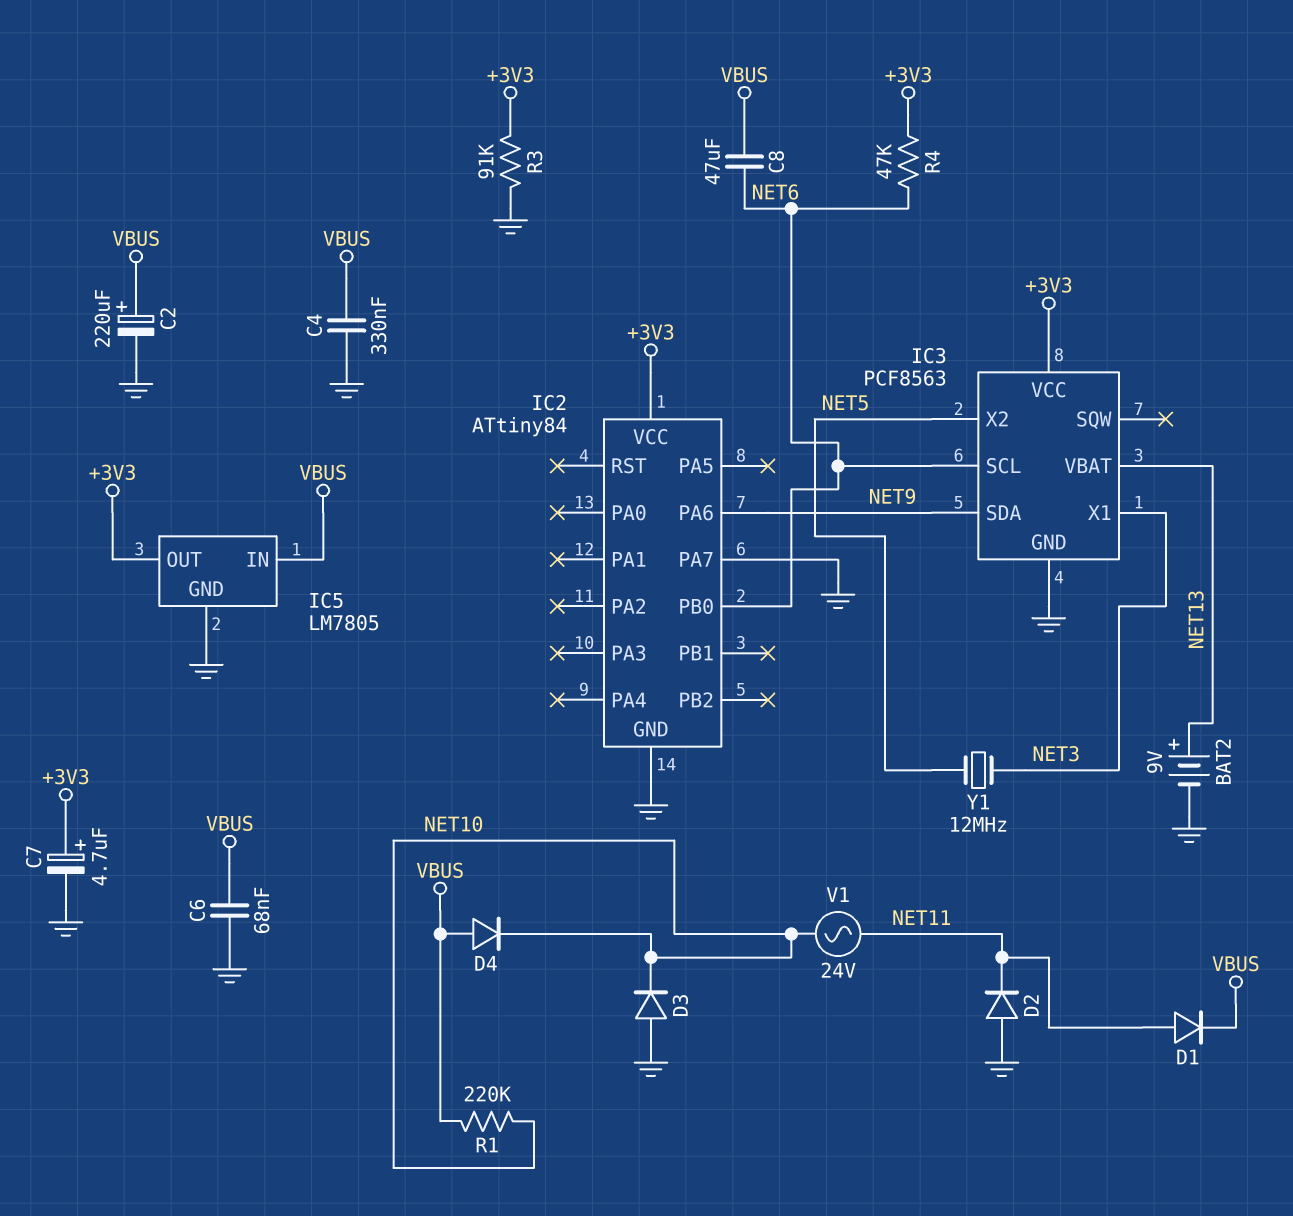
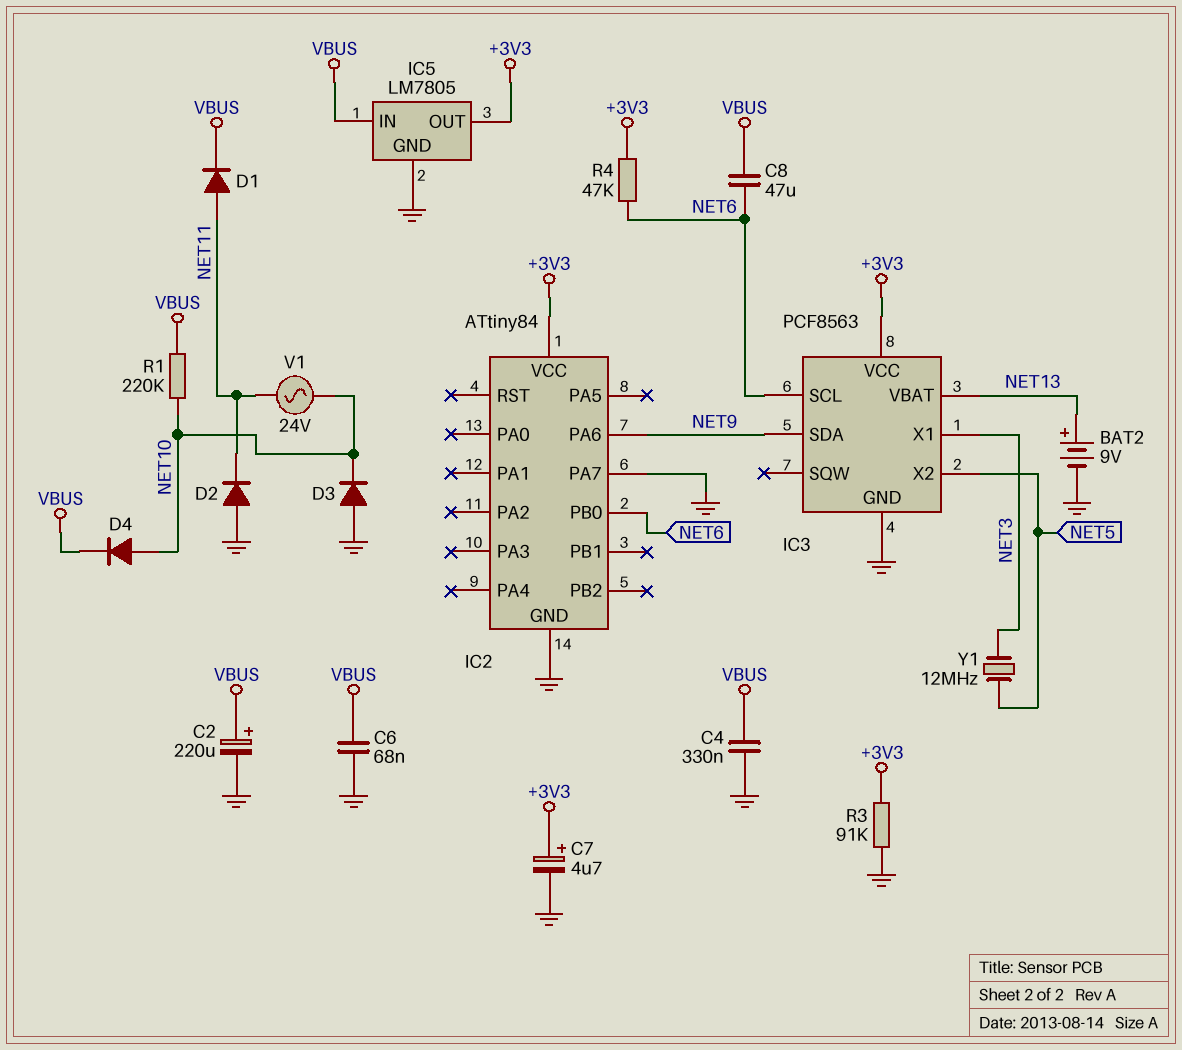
D4: diode (A VBUS, K NET10) -> diode (A NET10, K VBUS)

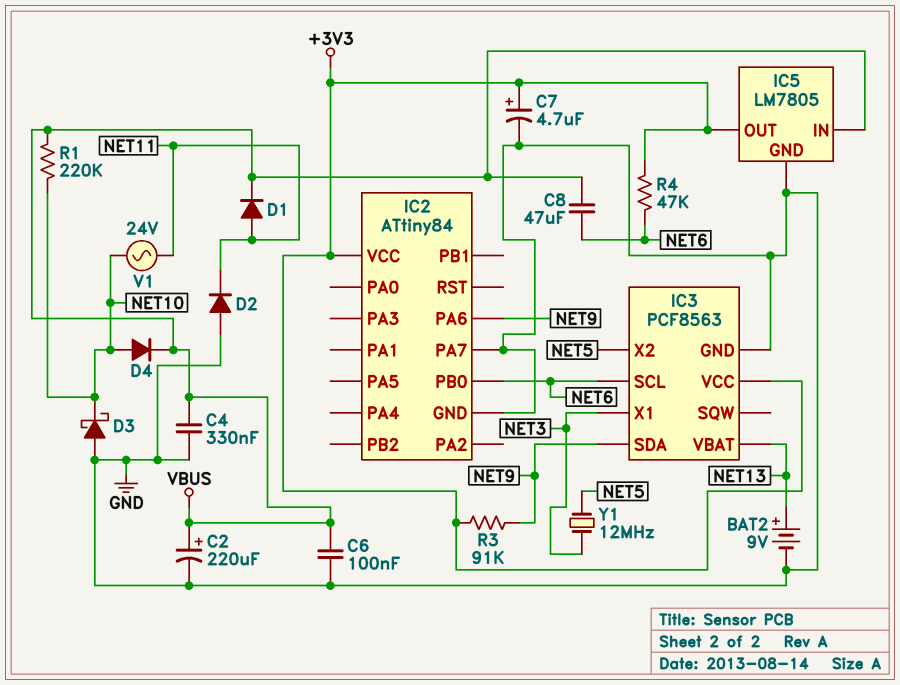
C6: 68nF (GND, VBUS) -> 100nF (GND, VBUS)
D3: diode (A GND, K NET10) -> schottky (A GND, K NET10)
R3: 91k (+3V3, GND) -> 91k (+3V3, NET9)

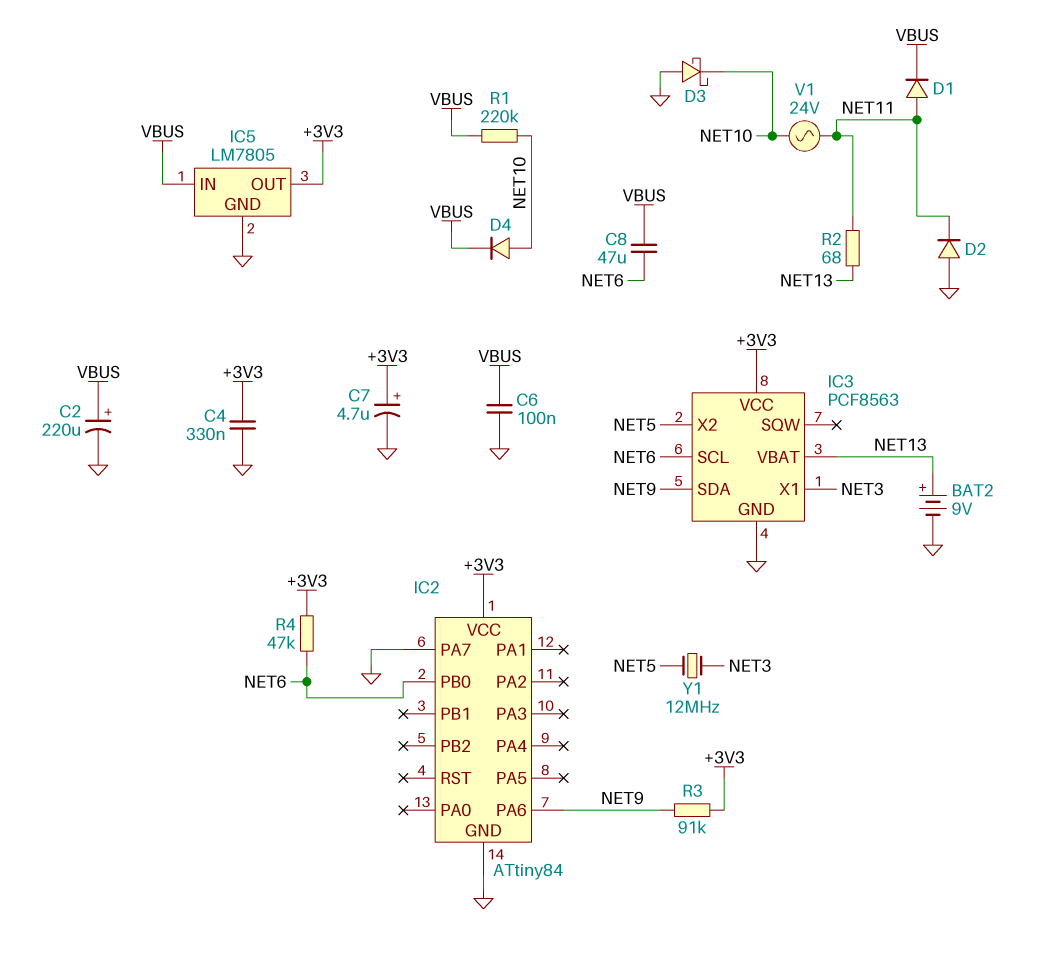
C4: 330nF (GND, VBUS) -> 330nF (+3V3, GND)
R2: none -> 68 (NET11, NET13)

